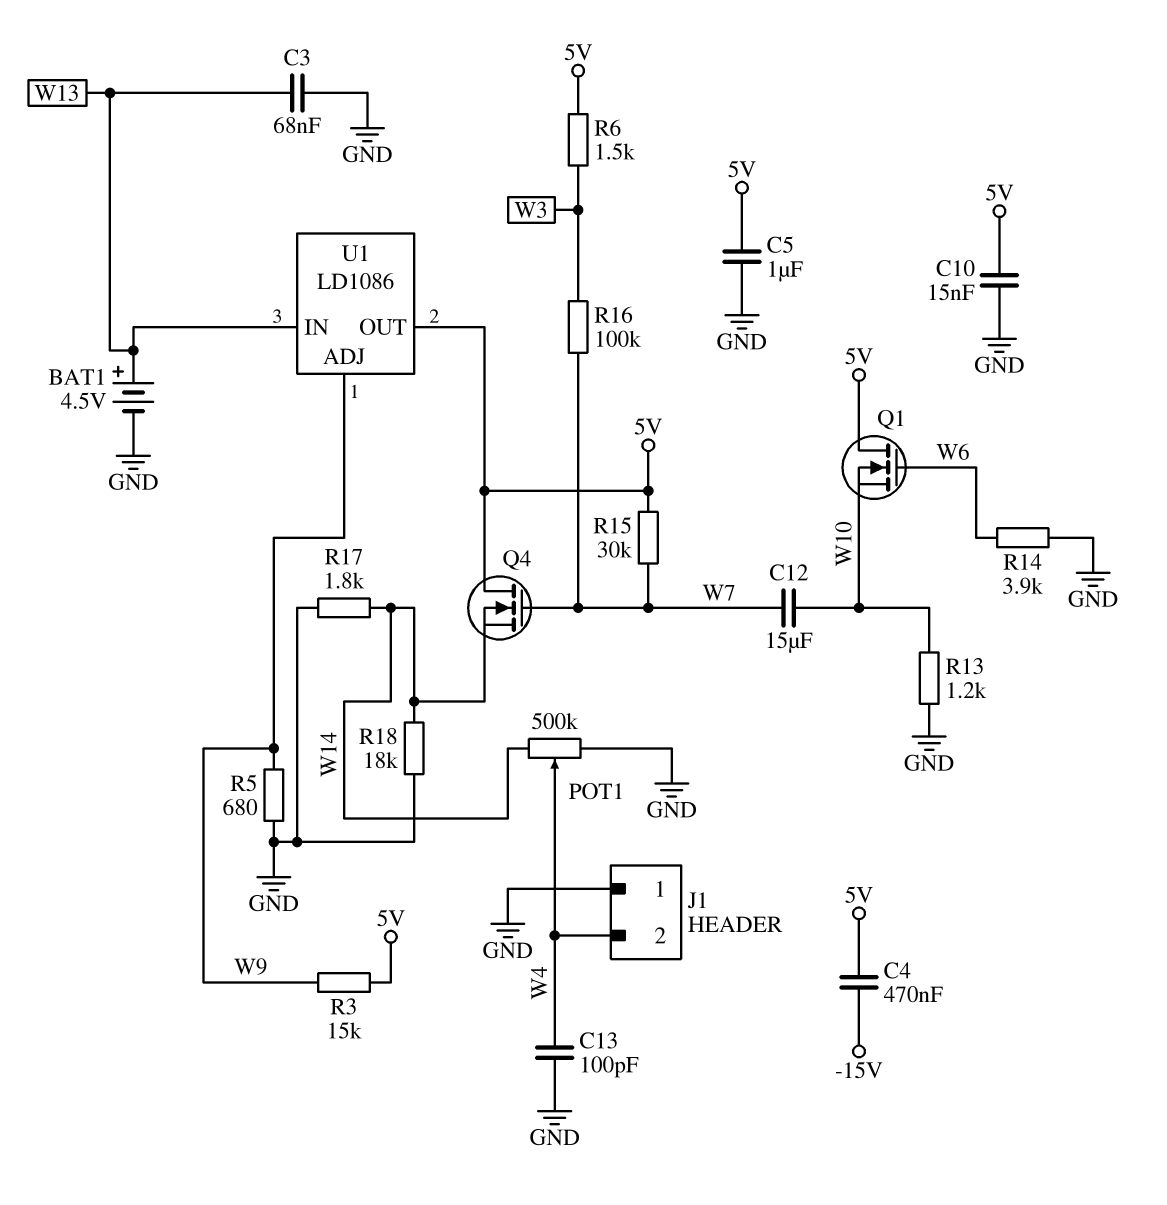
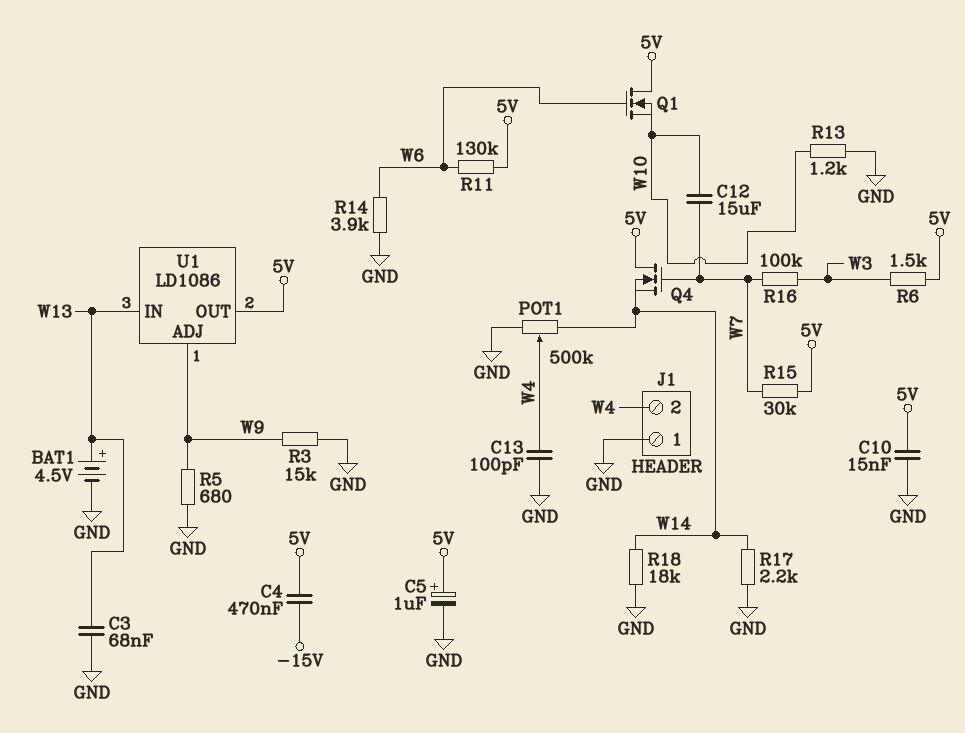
C5: 1uF (5V, GND) -> 1uF (plus 5V, minus GND)
R3: 15k (5V, W9) -> 15k (GND, W9)
R11: none -> 130k (5V, W6)
R17: 1.8k (GND, W14) -> 2.2k (GND, W14)

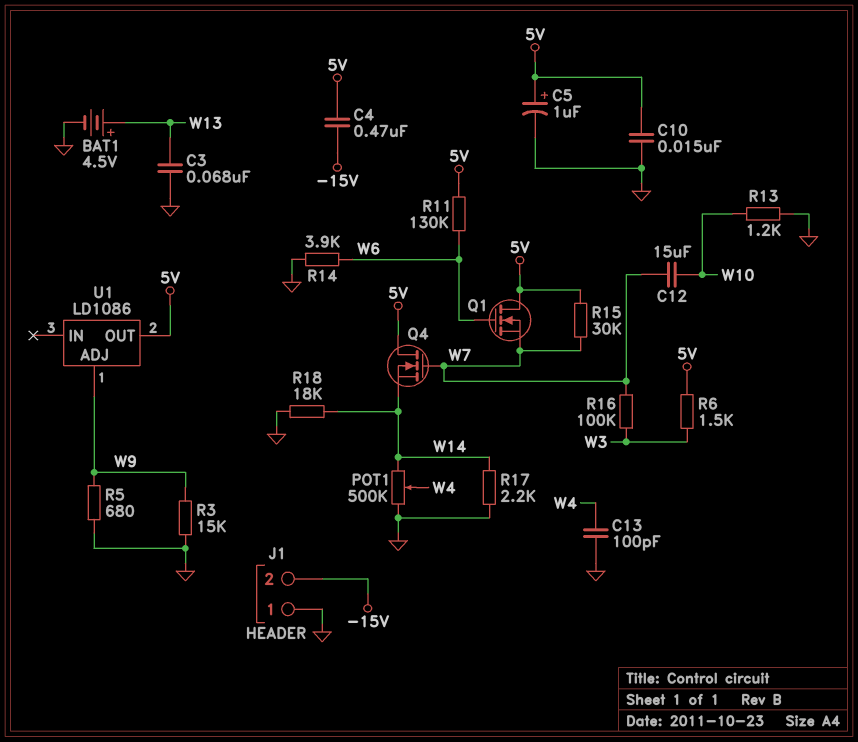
J1 pin 2: W4 -> -15V
Q1: NMOS (G W6, D 5V, S W10) -> NMOS (G W6, D 5V, S W7)
U1 pin IN: W13 -> none

